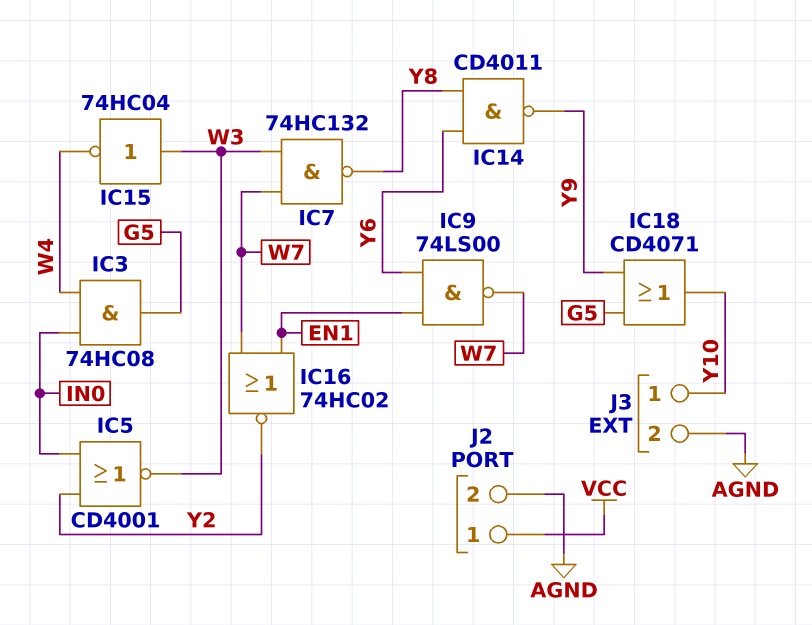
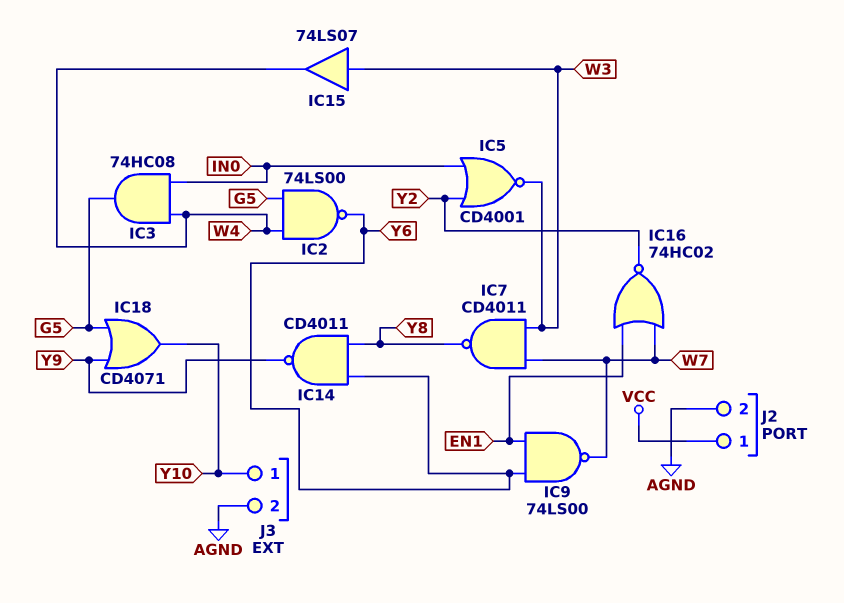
IC2: none -> NAND 74LS00 (in G5, in W4, out Y6)
IC7: NAND 74HC132 (in W3, in W7, out Y8) -> NAND CD4011 (in W3, in W7, out Y8)
IC15: NOT 74HC04 (in W3, out W4) -> buffer 74LS07 (in W3, out W4)

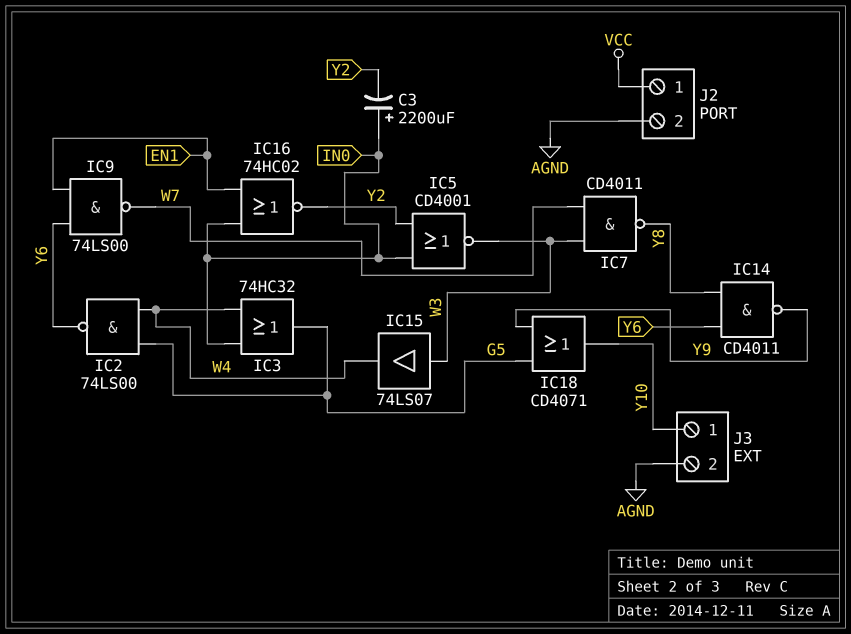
C3: none -> 2200uF (plus IN0, minus Y2)
IC3: AND 74HC08 (in IN0, in W4, out G5) -> OR 74HC32 (in IN0, in W4, out G5)
IC16: NOR 74HC02 (in EN1, in W7, out Y2) -> NOR 74HC02 (in EN1, in IN0, out Y2)

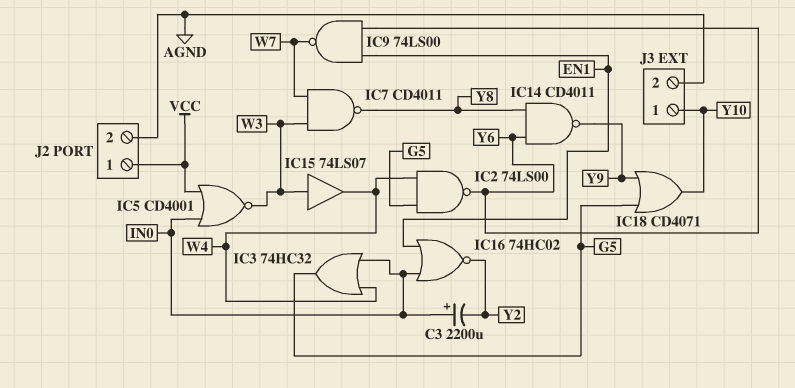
IC5: NOR CD4001 (in IN0, in Y2, out W3) -> NOR CD4001 (in IN0, in VCC, out W3)

